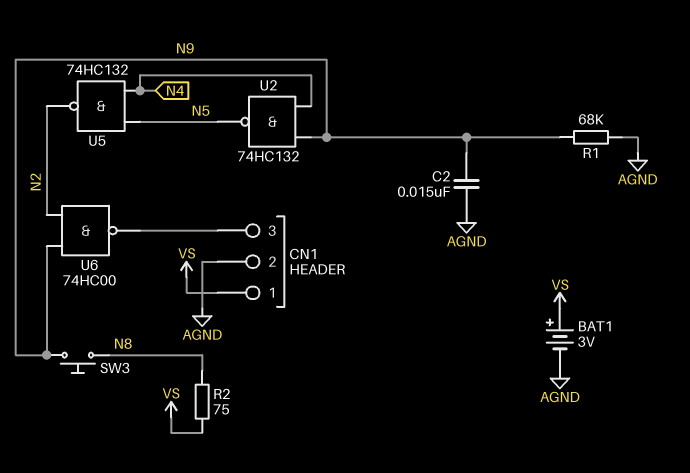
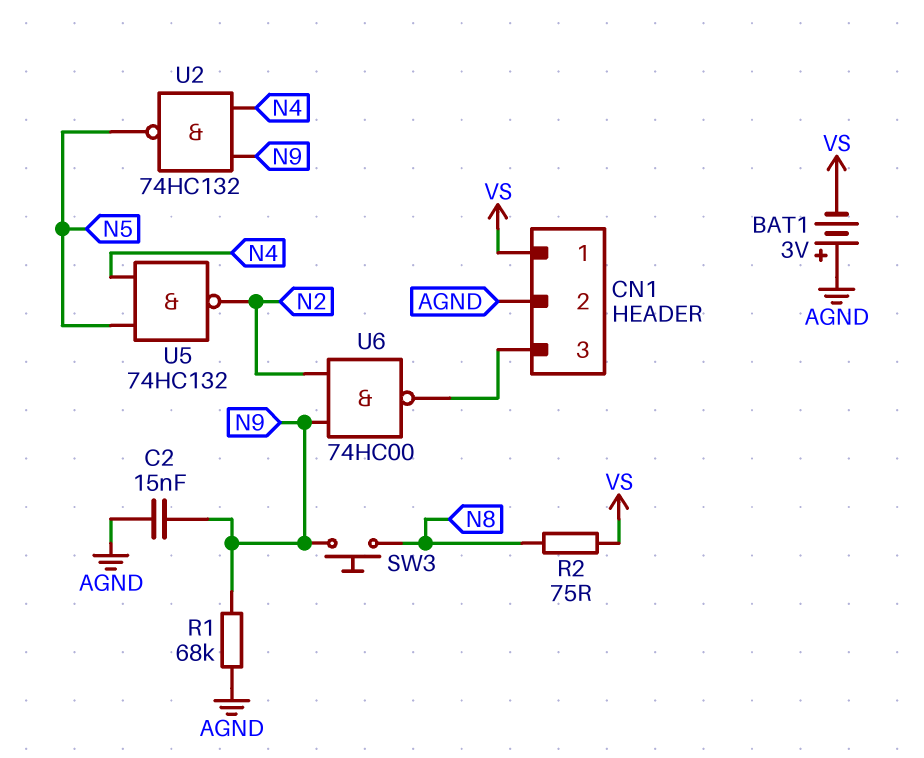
BAT1: 3V (plus VS, minus AGND) -> 3V (plus AGND, minus VS)

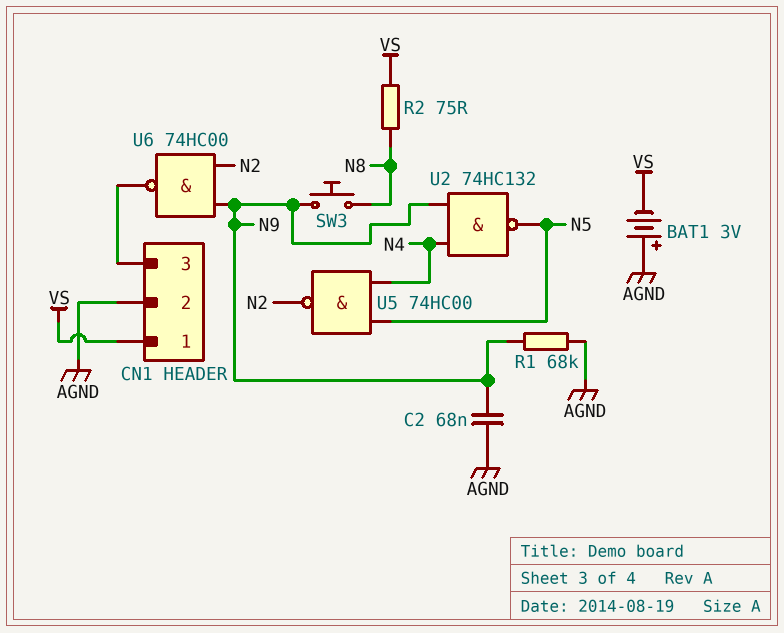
C2: 15nF (AGND, N9) -> 68nF (AGND, N9)
U5: NAND 74HC132 (in N4, in N5, out N2) -> NAND 74HC00 (in N4, in N5, out N2)

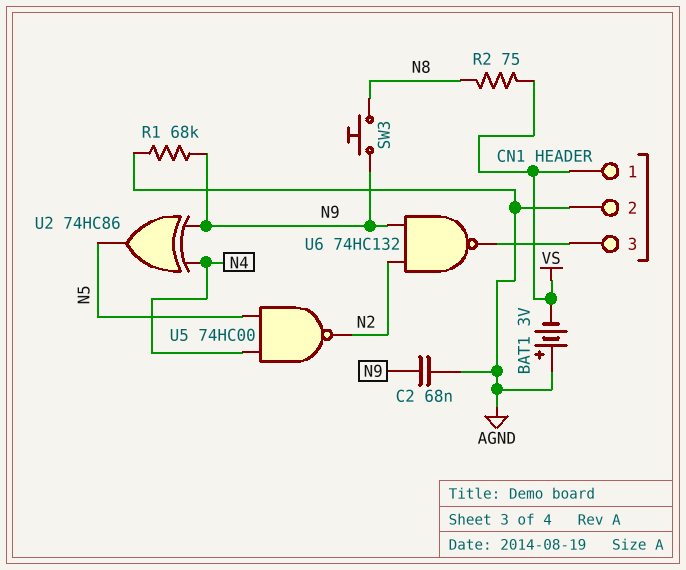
U2: NAND 74HC132 (in N4, in N9, out N5) -> XOR 74HC86 (in N4, in N9, out N5)
U6: NAND 74HC00 (in N2, in N9, out CN1/3) -> NAND 74HC132 (in N2, in N9, out CN1/3)

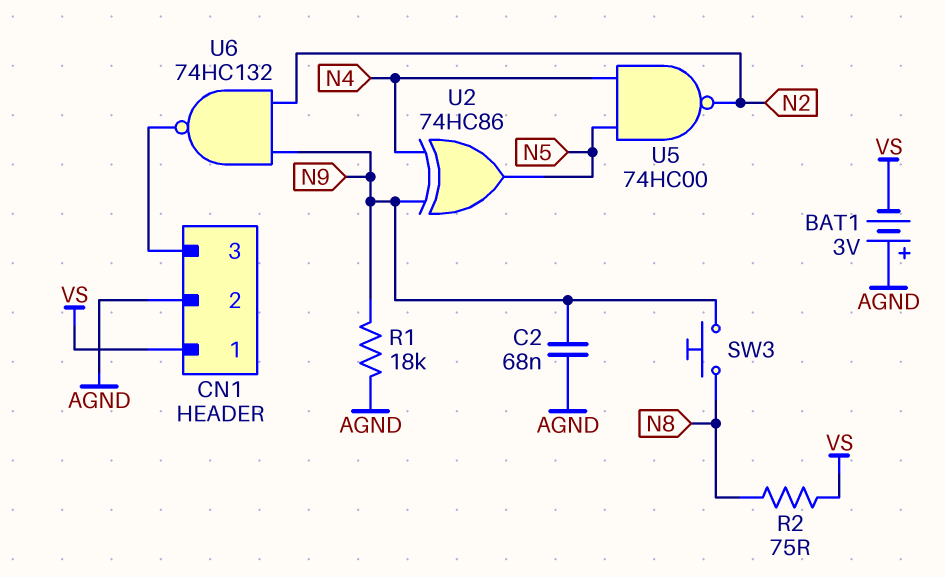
R1: 68k (AGND, N9) -> 18k (AGND, N9)

